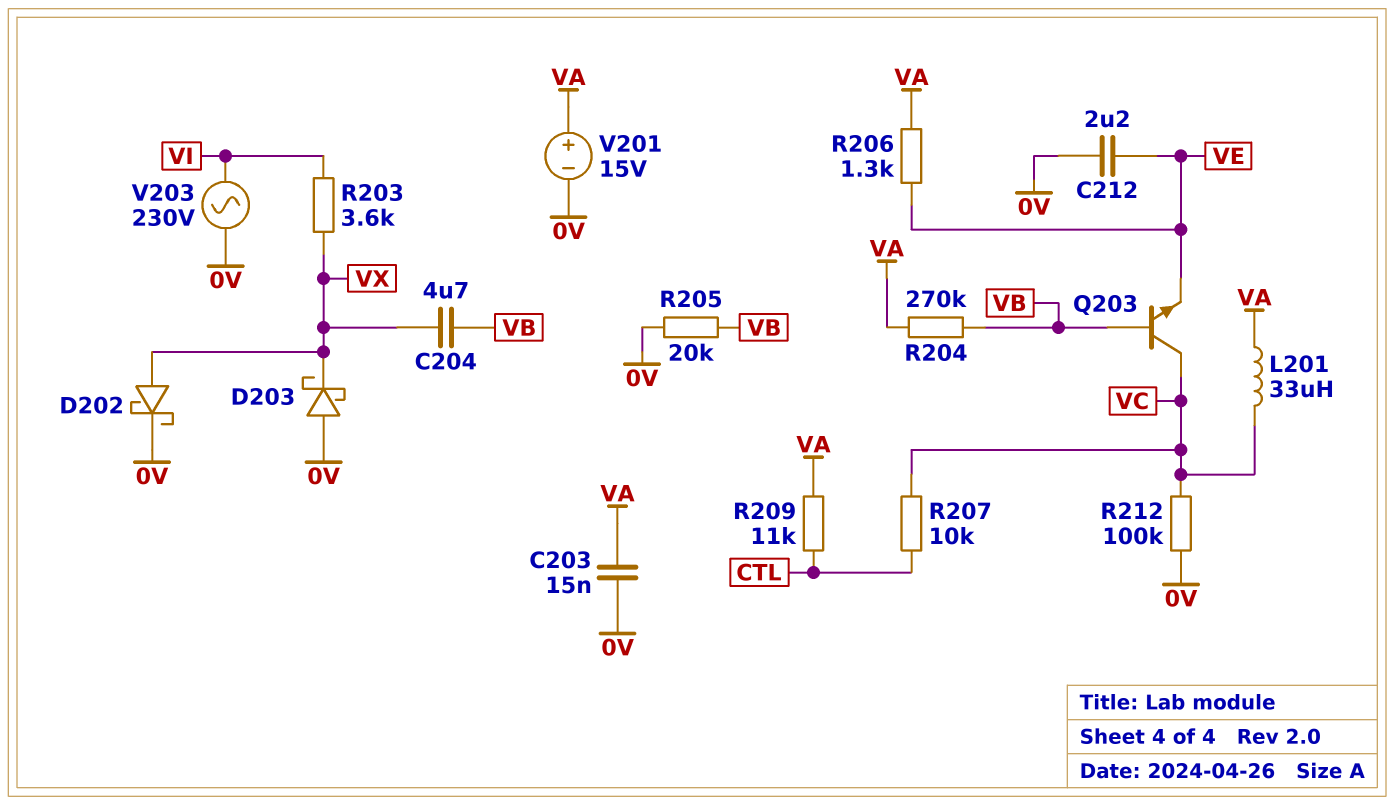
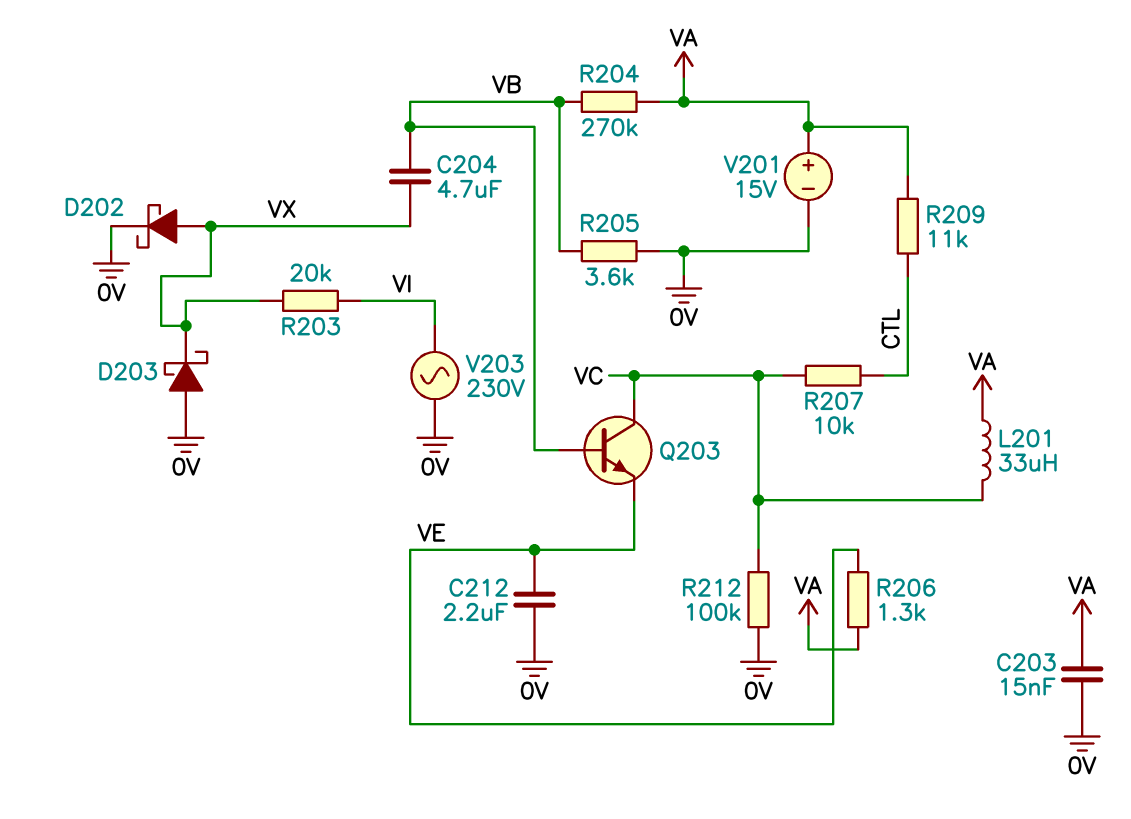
R203: 3.6k (VI, VX) -> 20k (VI, VX)
R205: 20k (0V, VB) -> 3.6k (0V, VB)

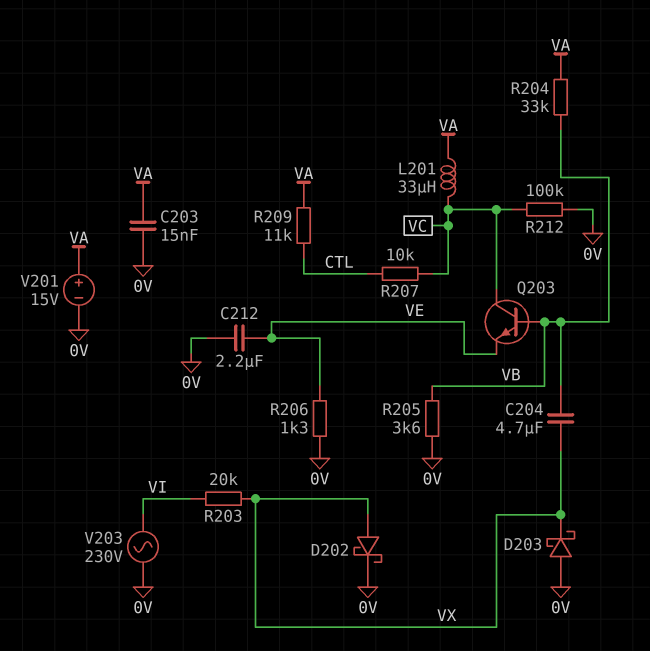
R204: 270k (VA, VB) -> 33k (VA, VB)
R206: 1.3k (VA, VE) -> 1.3k (0V, VE)

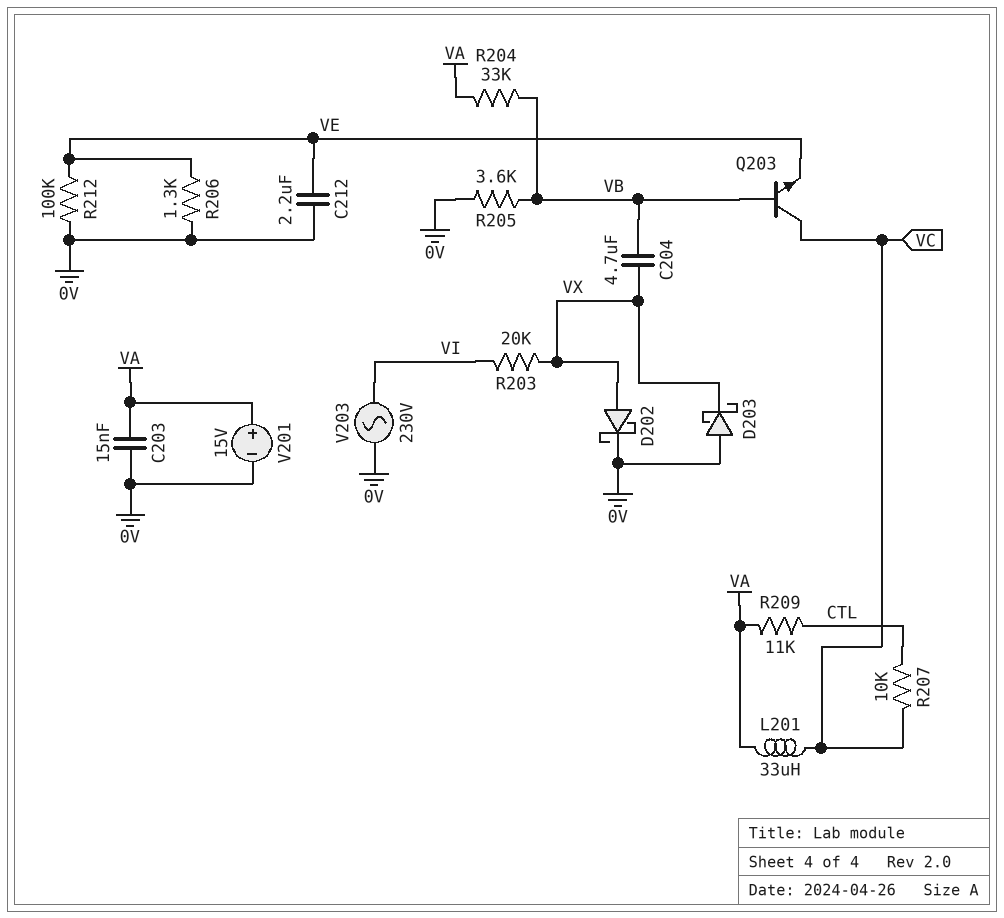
R212: 100k (0V, VC) -> 100k (0V, VE)

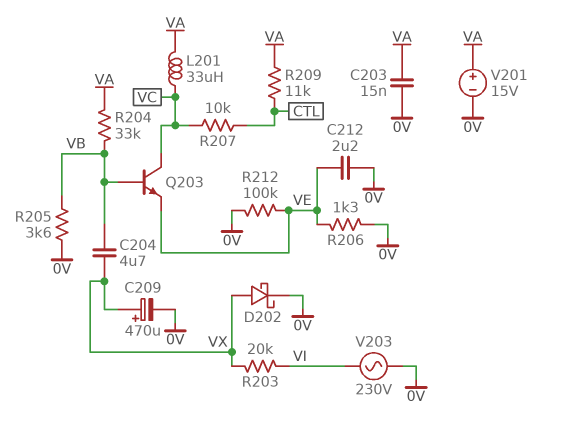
C209: none -> 470uF (plus VX, minus 0V)
D203: schottky (A 0V, K VX) -> none

